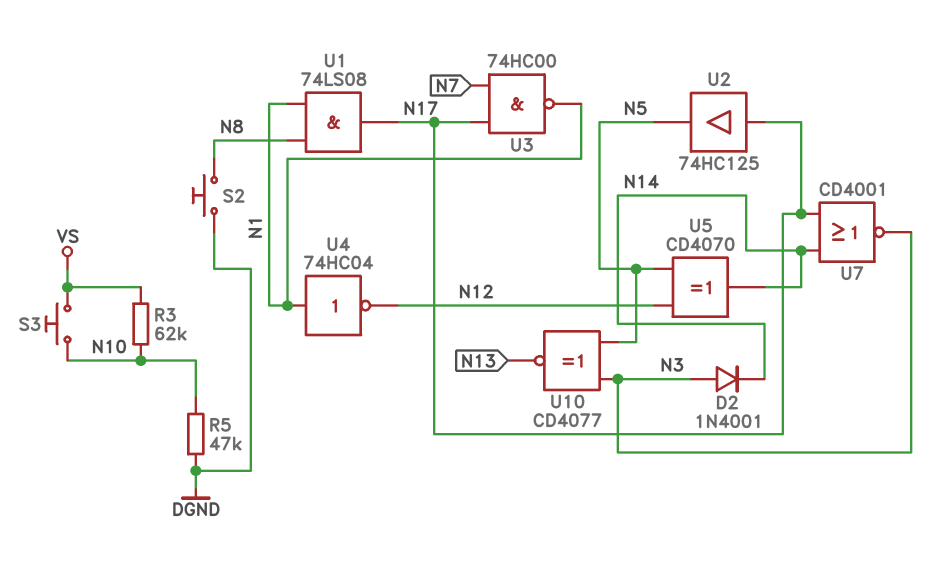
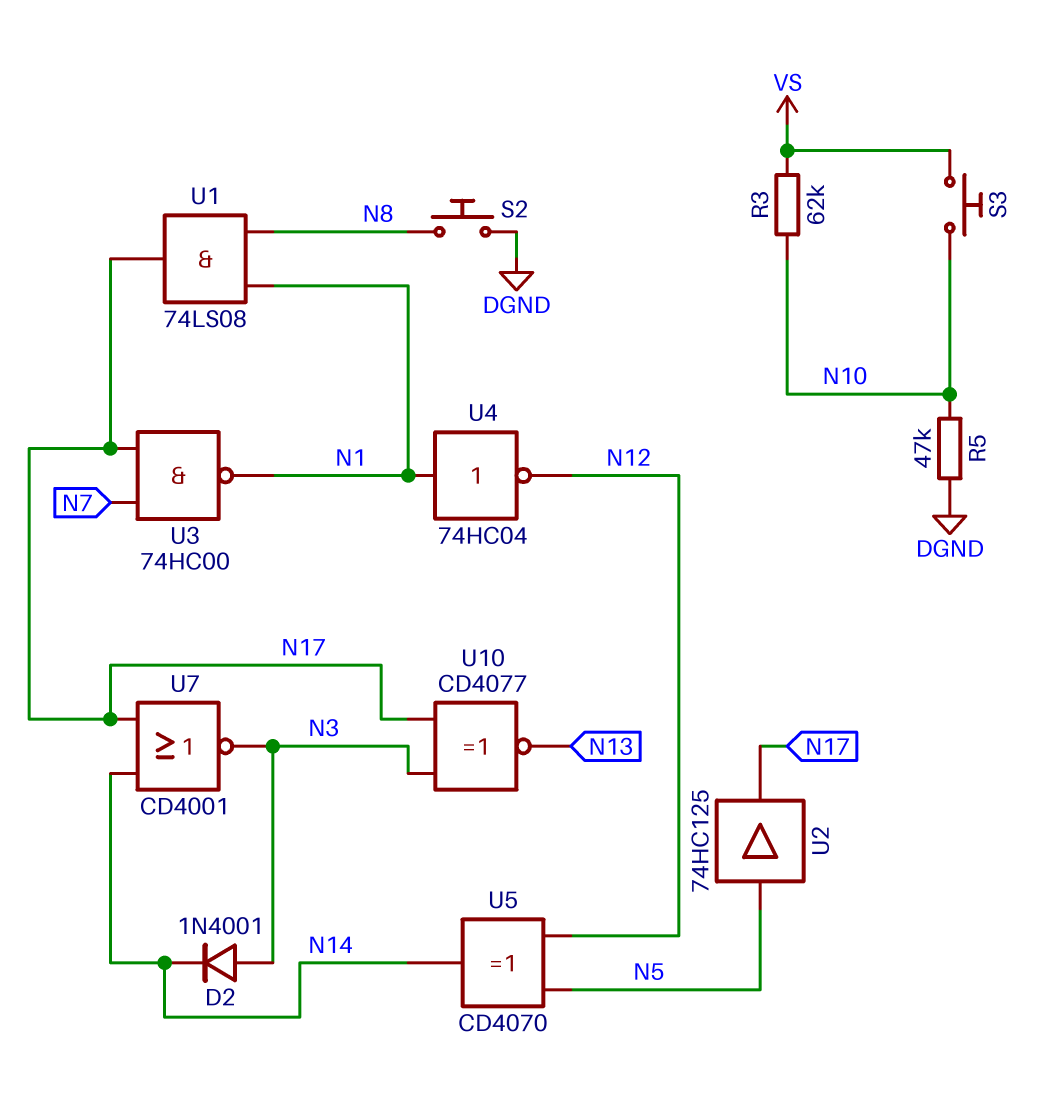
U2: buffer 74HC125 (in N17, out N5) -> buffer 74HC125 (in N5, out N17)
U10: XNOR CD4077 (in N3, in N5, out N13) -> XNOR CD4077 (in N3, in N17, out N13)

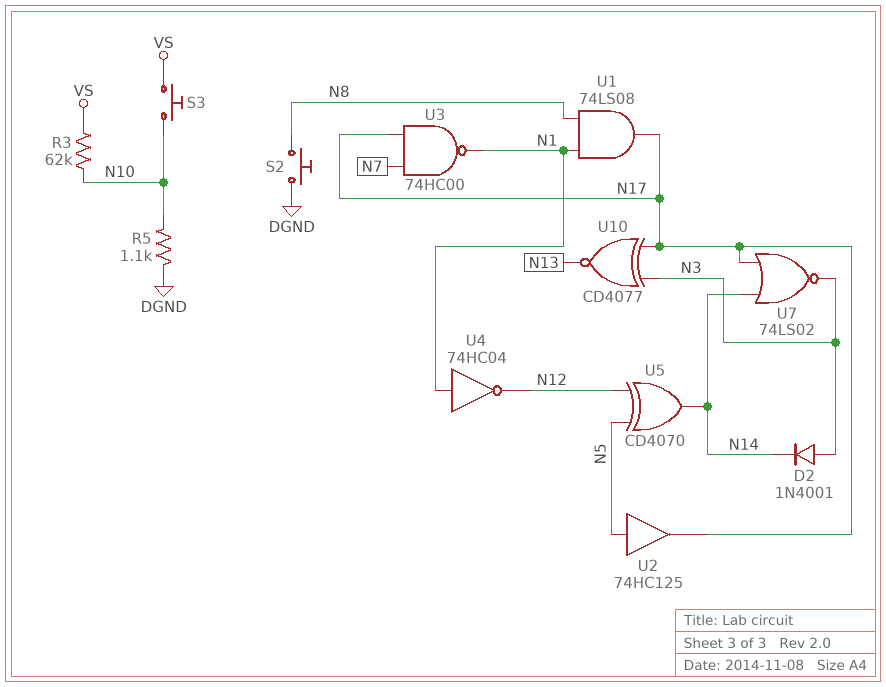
R5: 47k (DGND, N10) -> 1.1k (DGND, N10)
U7: NOR CD4001 (in N14, in N17, out N3) -> NOR 74LS02 (in N14, in N17, out N3)

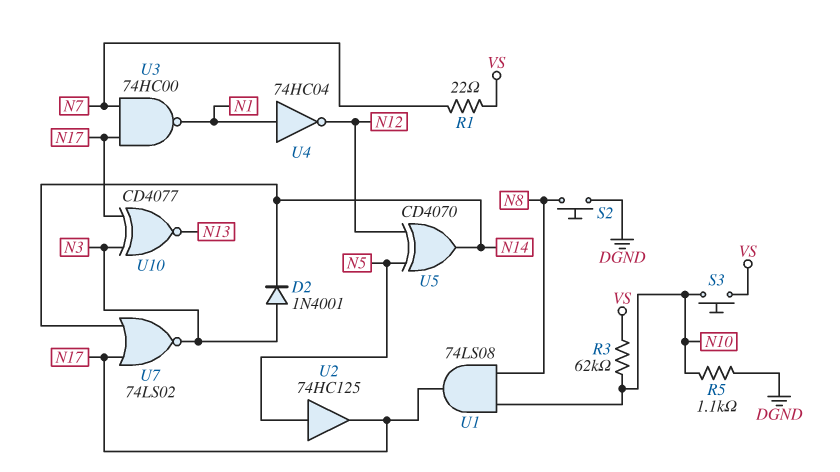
R1: none -> 22 (N7, VS)
U1: AND 74LS08 (in N1, in N8, out N17) -> AND 74LS08 (in N8, in N10, out N17)

